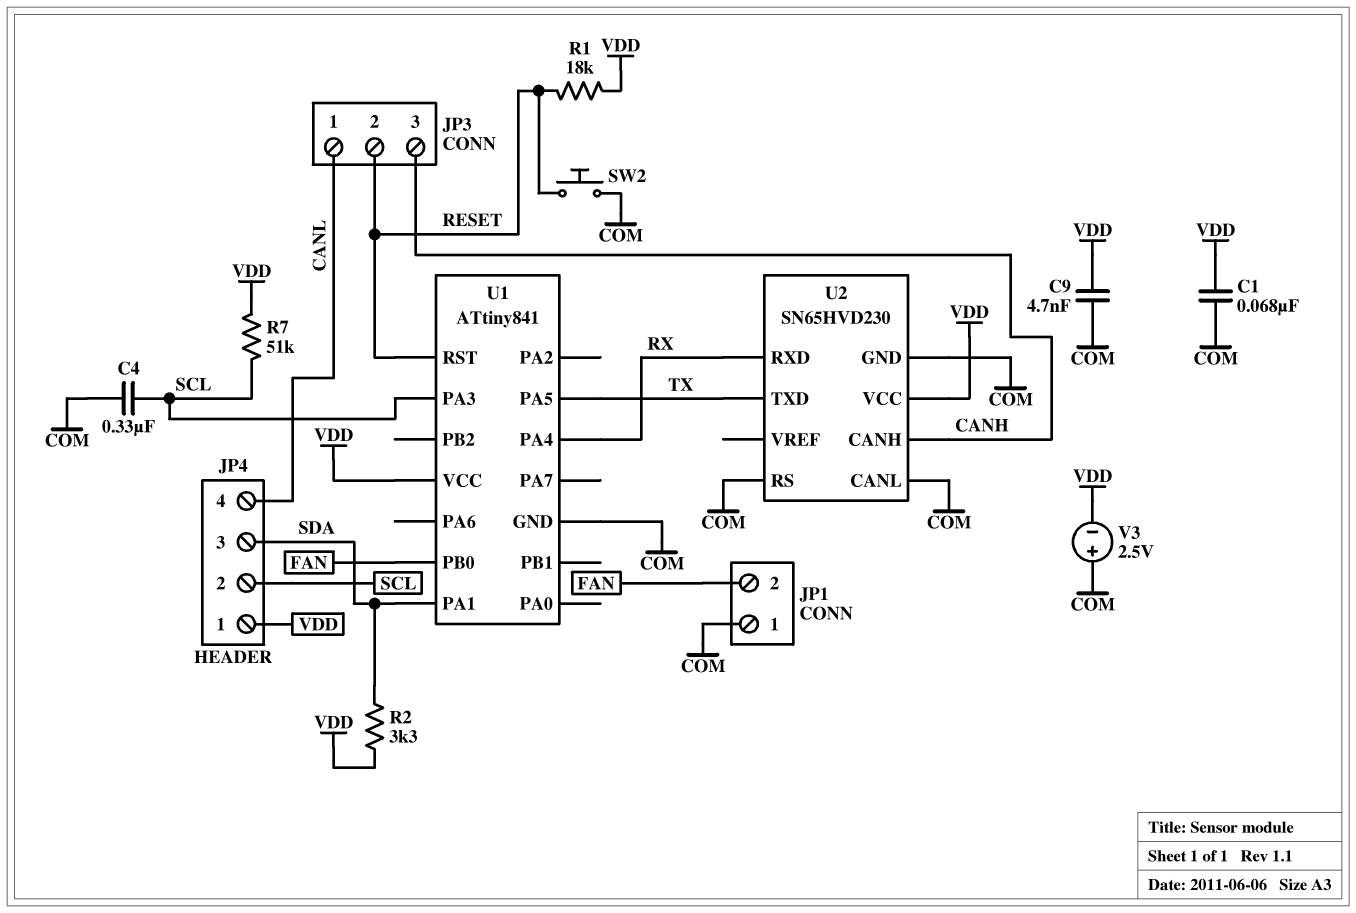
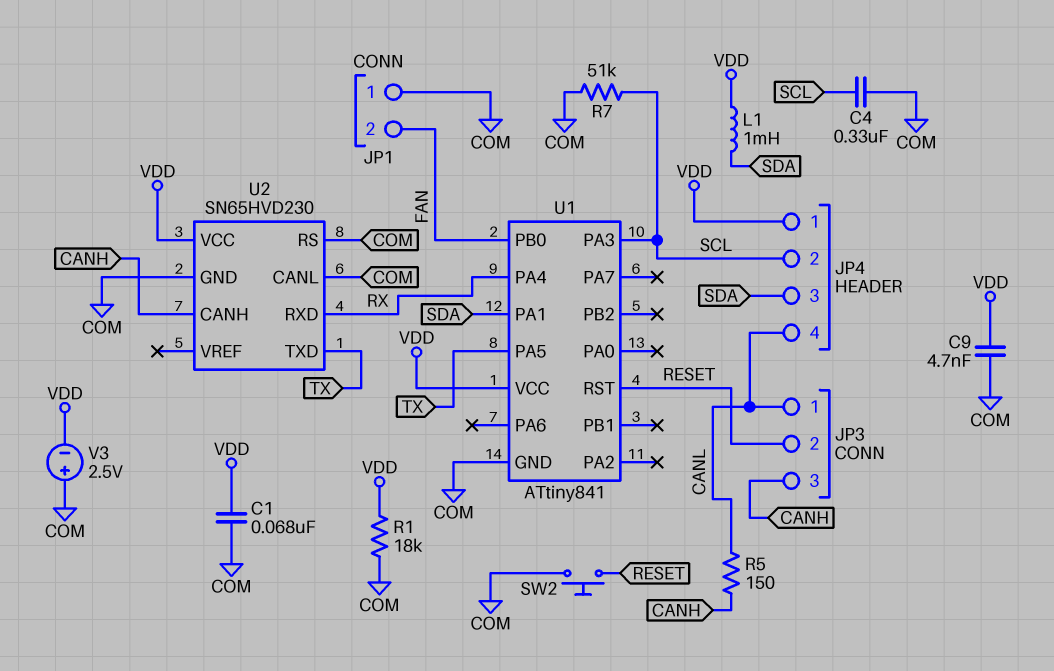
L1: none -> 1mH (SDA, VDD)
R1: 18k (RESET, VDD) -> 18k (COM, VDD)
R2: 3.3k (SDA, VDD) -> none
R5: none -> 150 (CANH, CANL)
R7: 51k (SCL, VDD) -> 51k (COM, SCL)

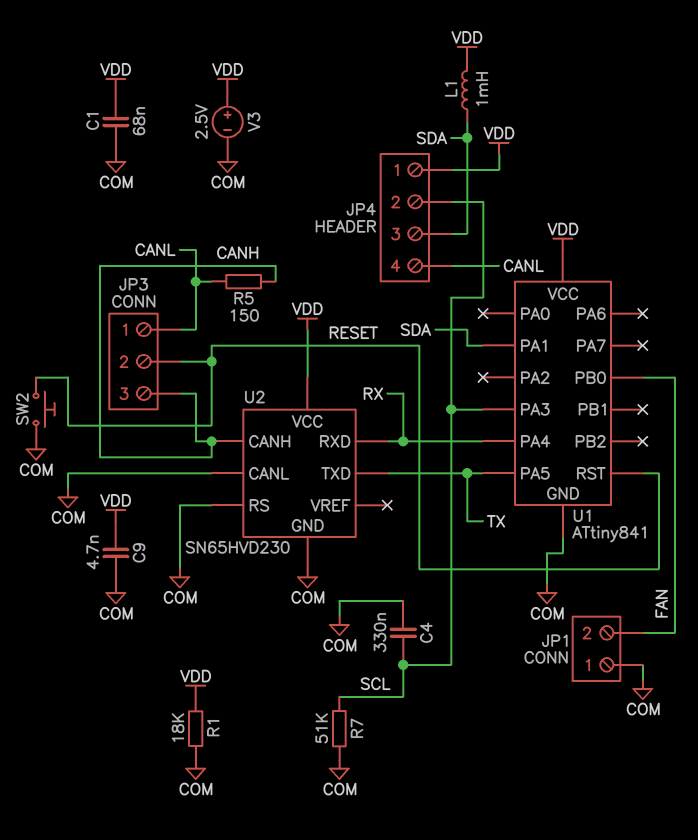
V3: 2.5V (plus COM, minus VDD) -> 2.5V (plus VDD, minus COM)

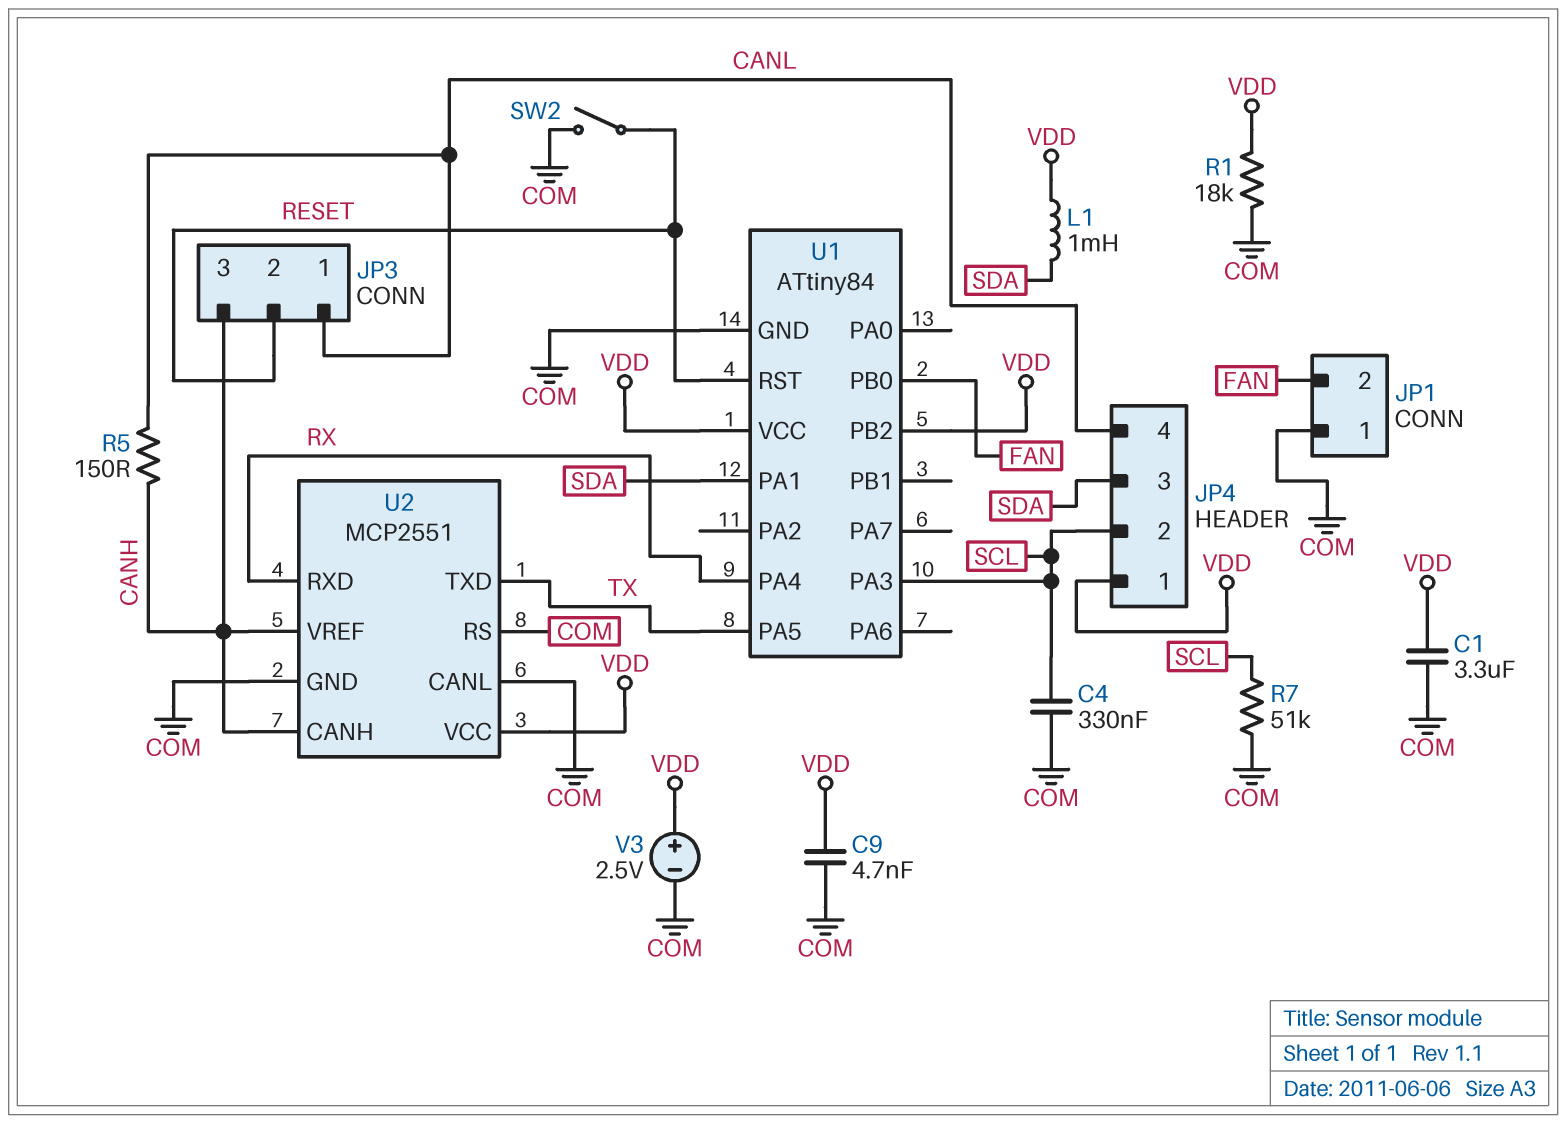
C1: 68nF (COM, VDD) -> 3.3uF (COM, VDD)
SW2: button (COM, RESET) -> switch (COM, RESET)
U1: ATtiny841 -> ATtiny84
U1 pin PB2: none -> VDD
U2: SN65HVD230 -> MCP2551
U2 pin VREF: none -> CANH

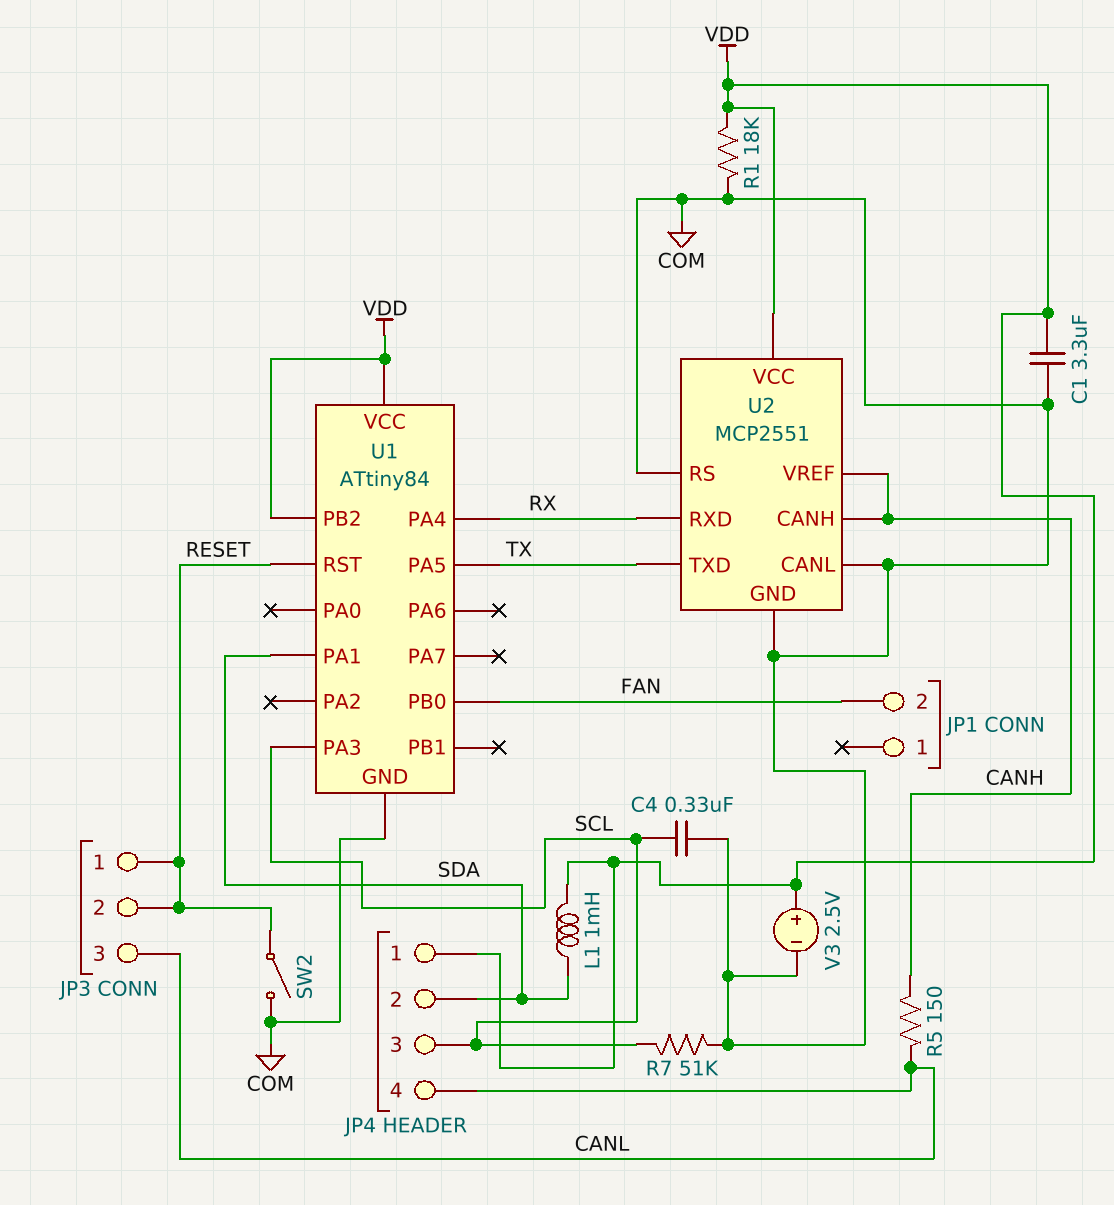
C9: 4.7nF (COM, VDD) -> none
JP1 pin 1: COM -> none
JP3 pin 1: CANL -> RESET
JP3 pin 3: CANH -> CANL
JP4 pin 2: SCL -> SDA
JP4 pin 3: SDA -> SCL

